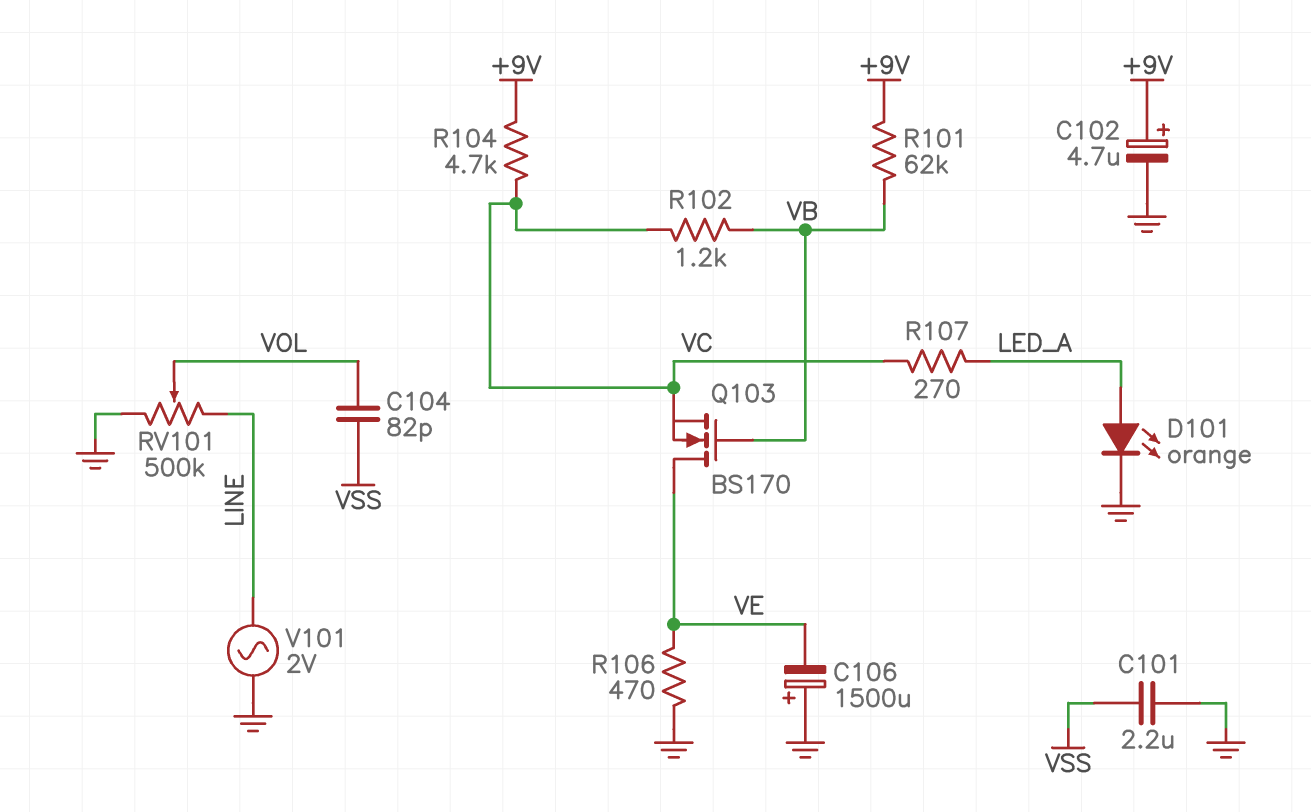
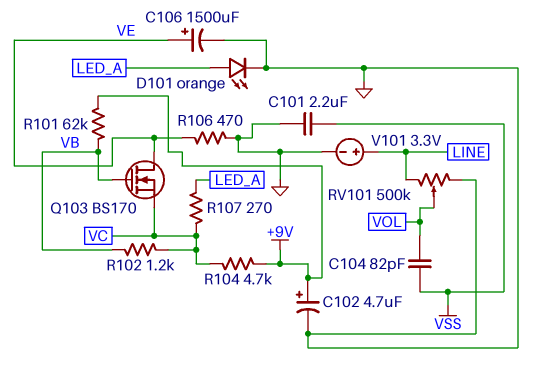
C106: 1500uF (plus GND, minus VE) -> 1500uF (plus VE, minus GND)
V101: AC 2V (GND, LINE) -> 3.3V (plus LINE, minus GND)

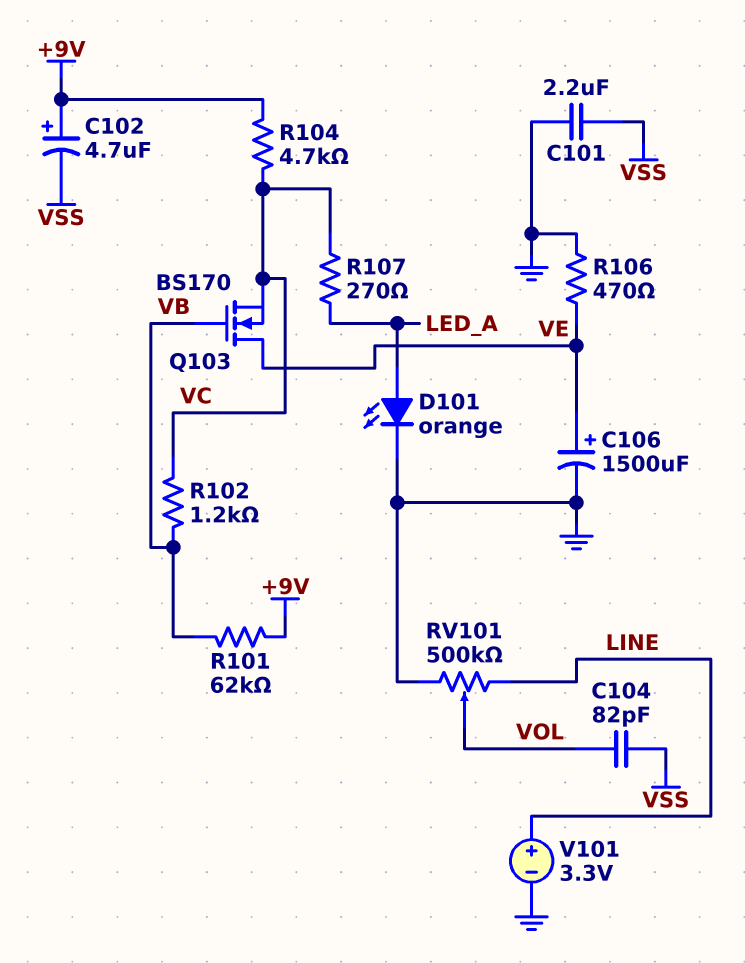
C102: 4.7uF (plus +9V, minus GND) -> 4.7uF (plus +9V, minus VSS)

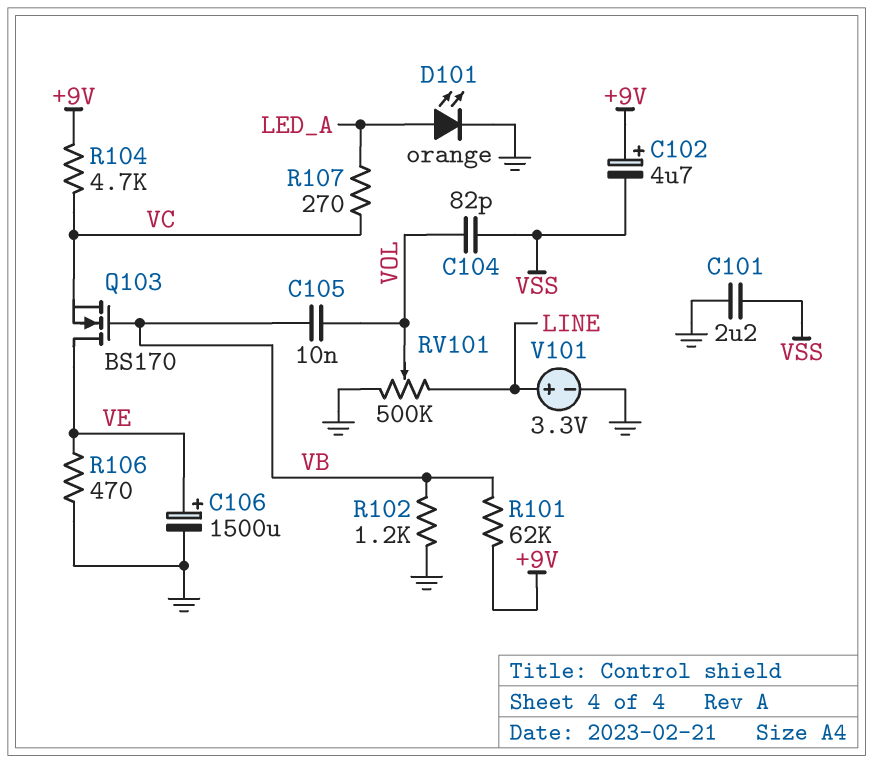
C105: none -> 10nF (VB, VOL)
R102: 1.2k (VB, VC) -> 1.2k (GND, VB)

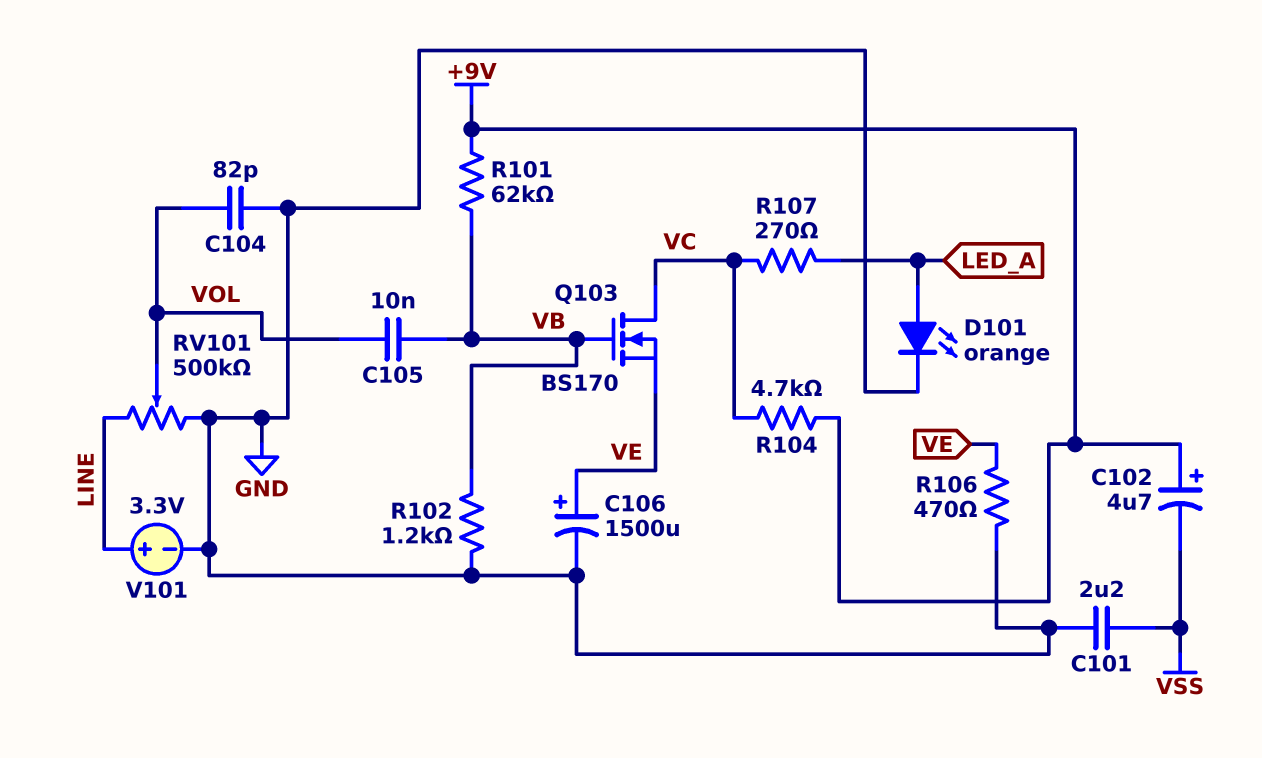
C104: 82pF (VOL, VSS) -> 82pF (GND, VOL)
Q103: NMOS BS170 (G VB, D VE, S VC) -> NMOS BS170 (G VB, D VC, S VE)

